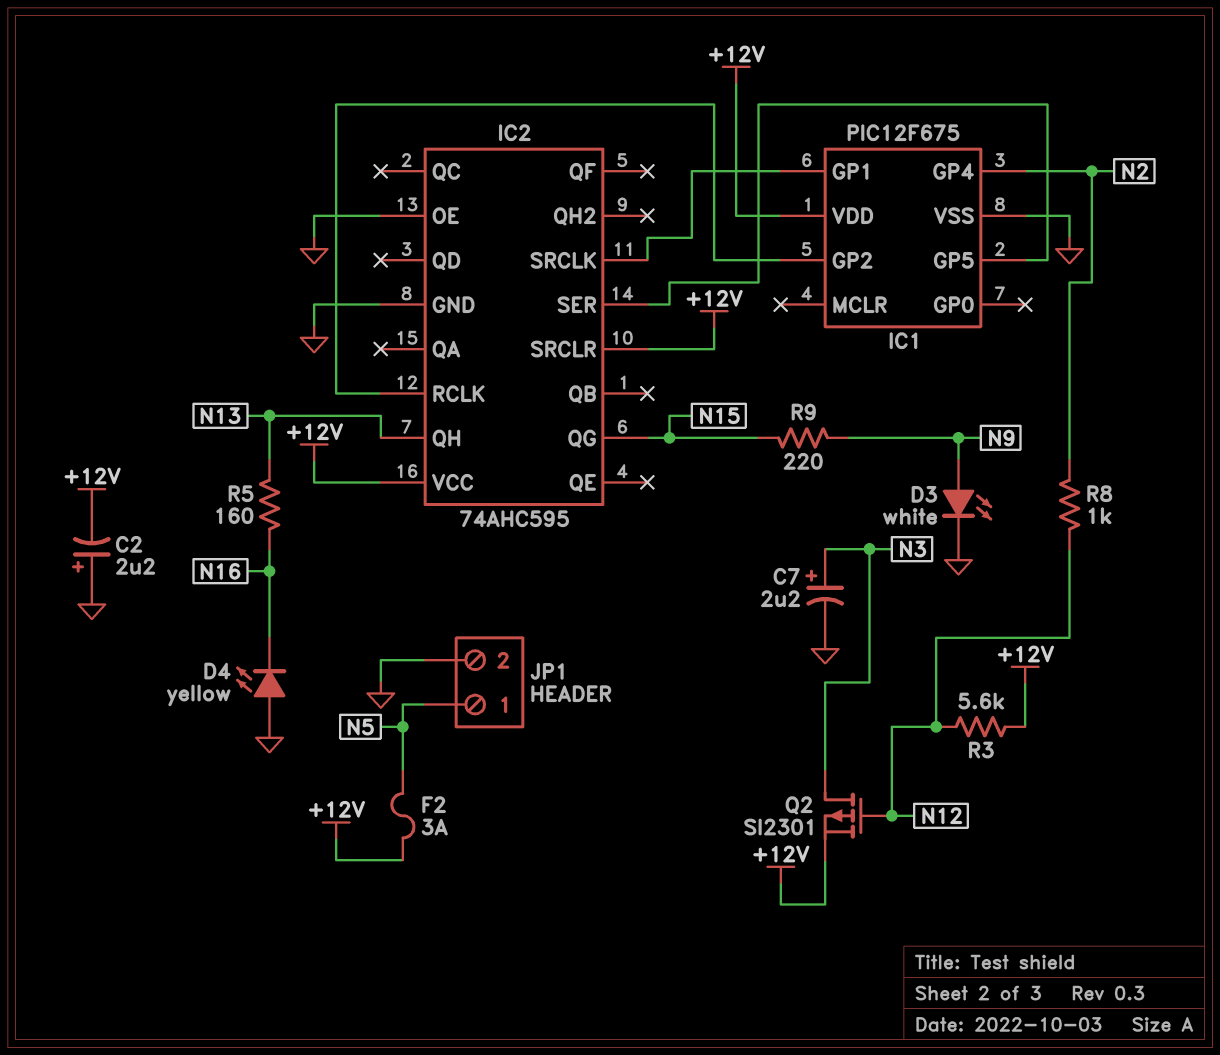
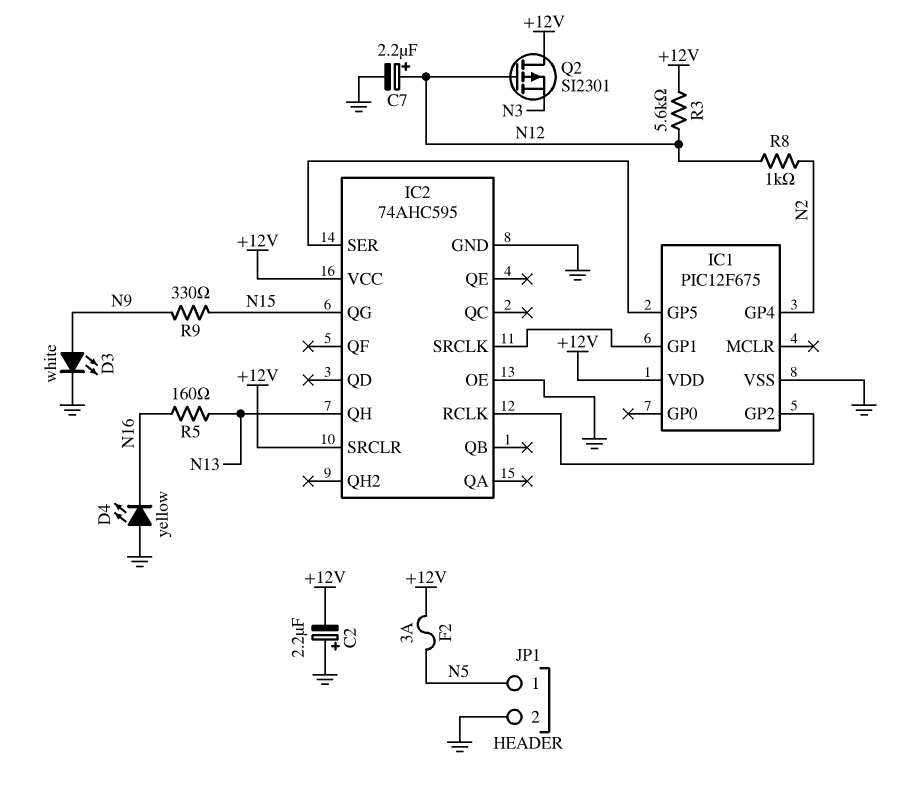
C7: 2.2uF (plus N3, minus GND) -> 2.2uF (plus N12, minus GND)
Q2: PMOS SI2301 (G N12, D N3, S +12V) -> PMOS SI2301 (G N12, D +12V, S N3)
R9: 220 (N9, N15) -> 330 (N9, N15)

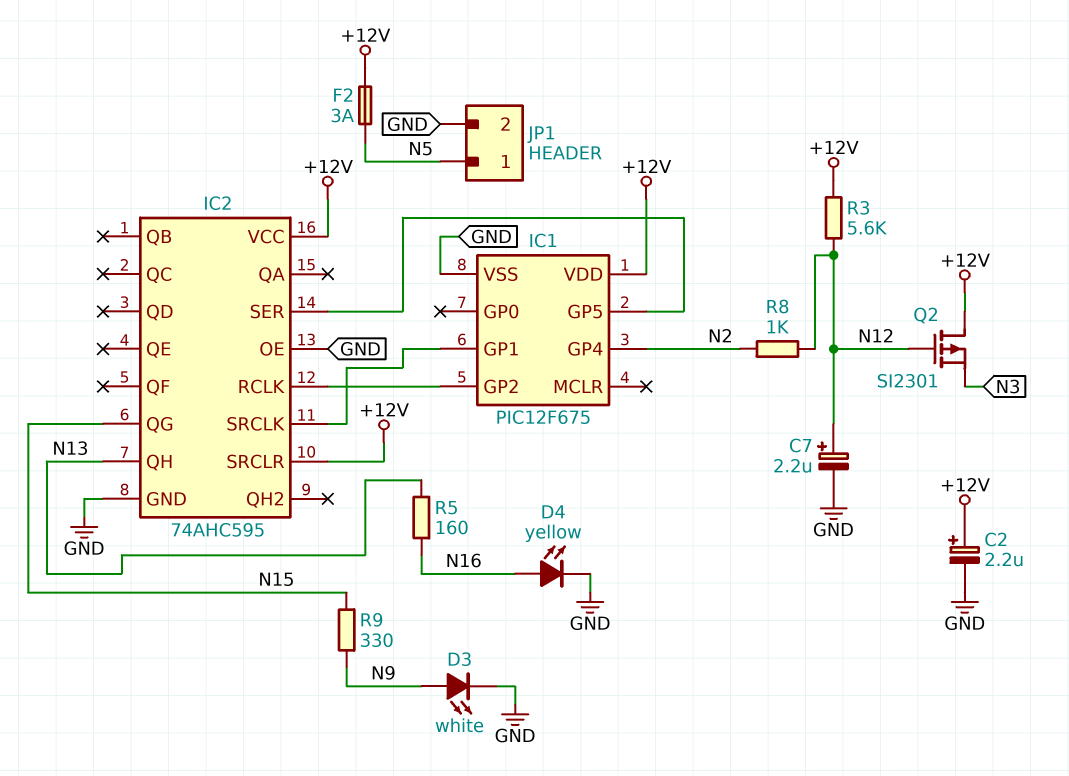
C2: 2.2uF (plus GND, minus +12V) -> 2.2uF (plus +12V, minus GND)
D4: LED yellow (A GND, K N16) -> LED yellow (A N16, K GND)

